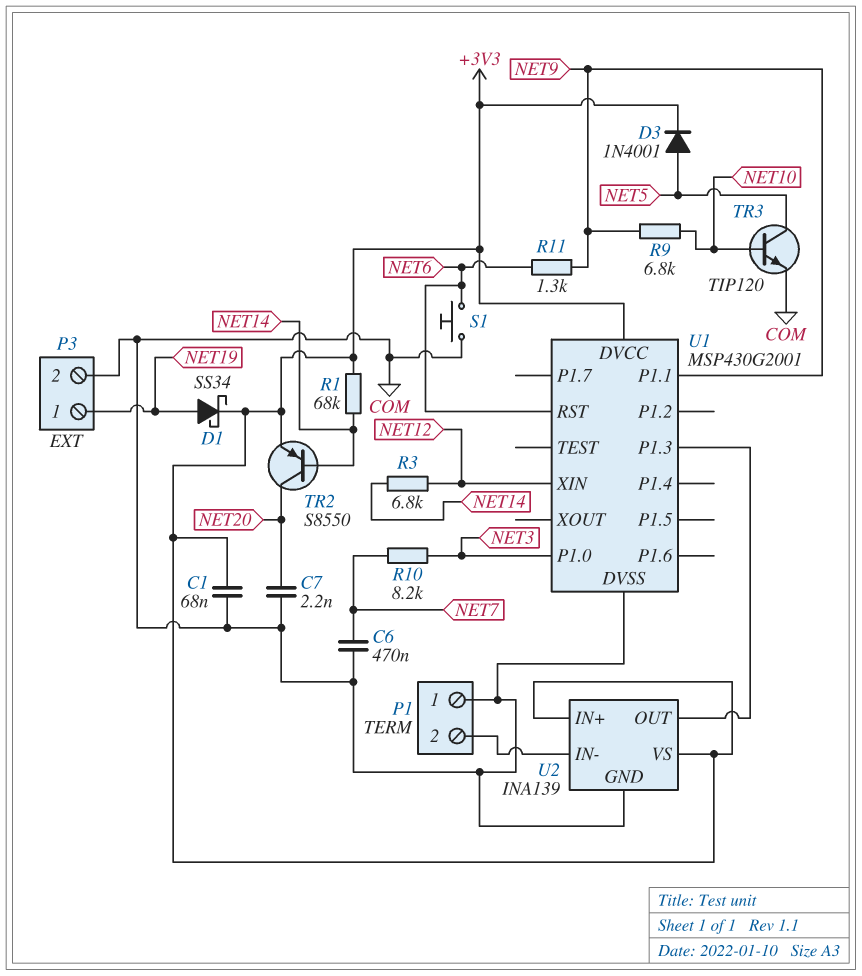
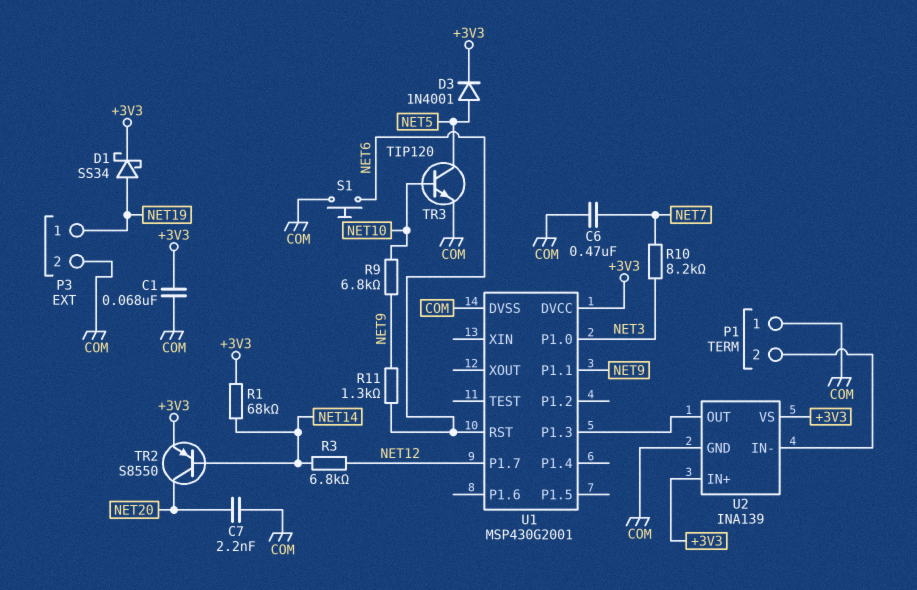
U1 pin P1.7: none -> NET12
U1 pin XIN: NET12 -> none

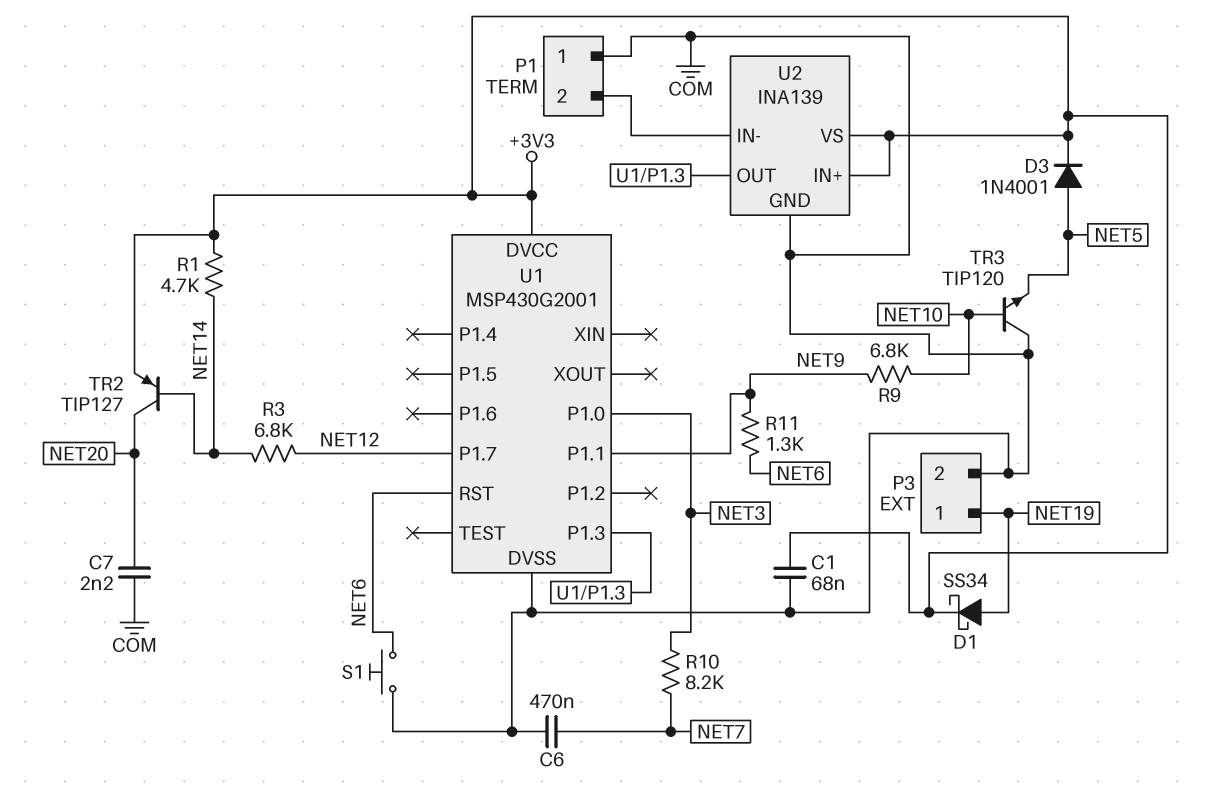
R1: 68k (+3V3, NET14) -> 4.7k (+3V3, NET14)
TR2: PNP S8550 (B NET14, C NET20, E +3V3) -> PNP TIP127 (B NET14, C NET20, E +3V3)
TR3: NPN TIP120 (B NET10, C NET5, E COM) -> NPN TIP120 (B NET10, C COM, E NET5)

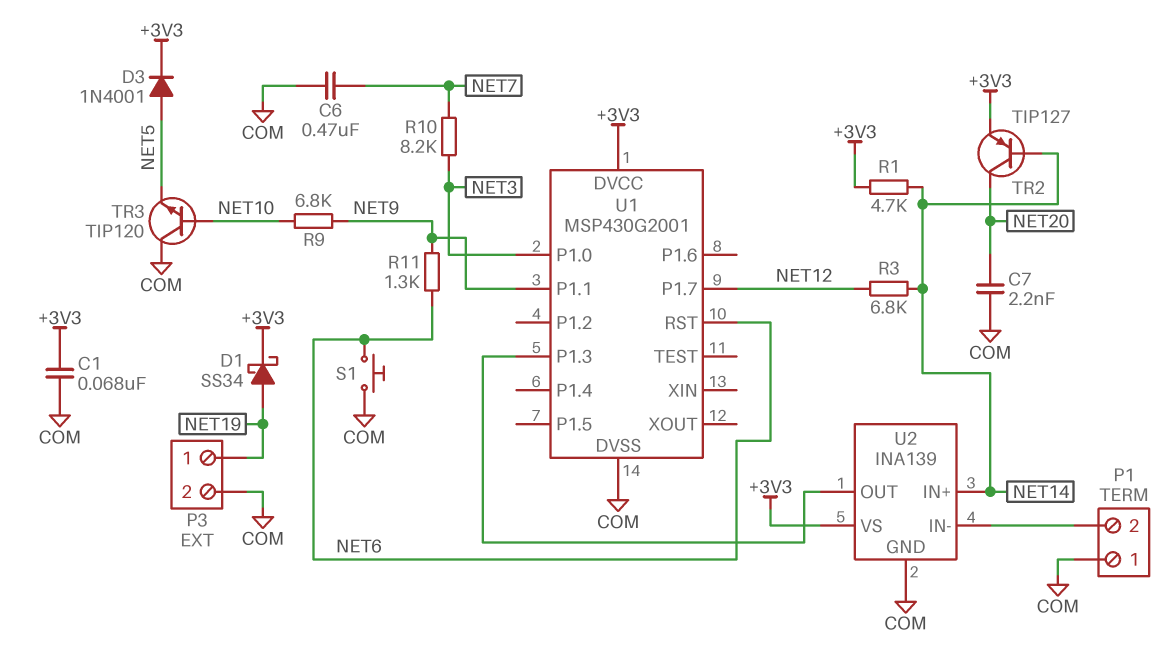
U2 pin IN+: +3V3 -> NET14

